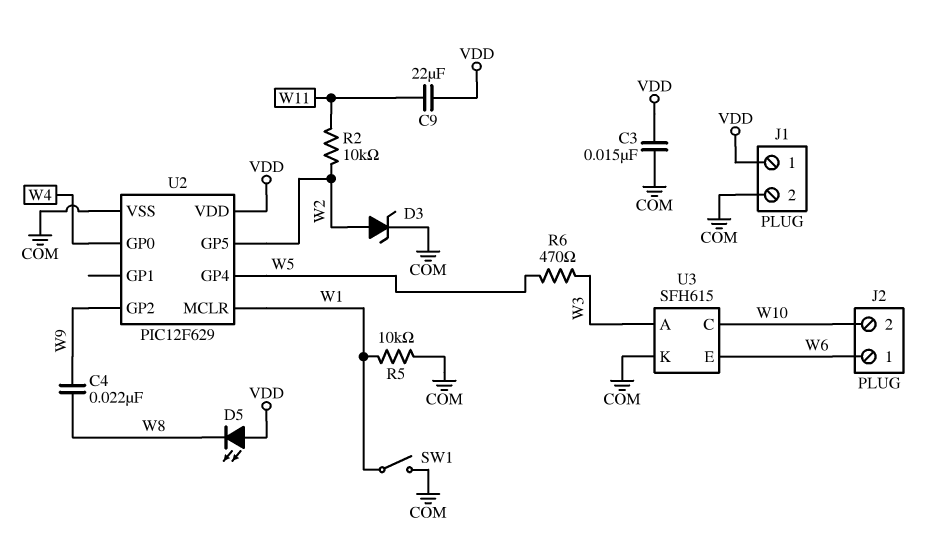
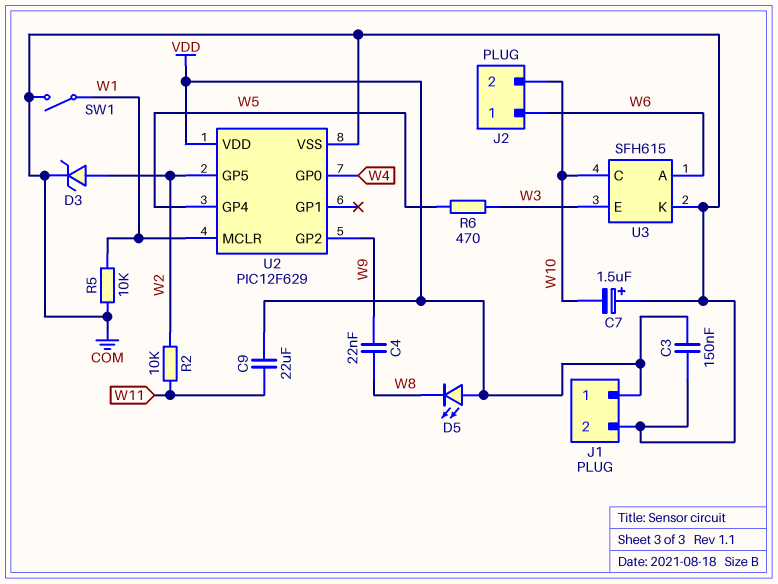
C3: 15nF (COM, VDD) -> 150nF (COM, VDD)
C7: none -> 1.5uF (plus COM, minus W10)
U3 pin A: W3 -> W6
U3 pin E: W6 -> W3

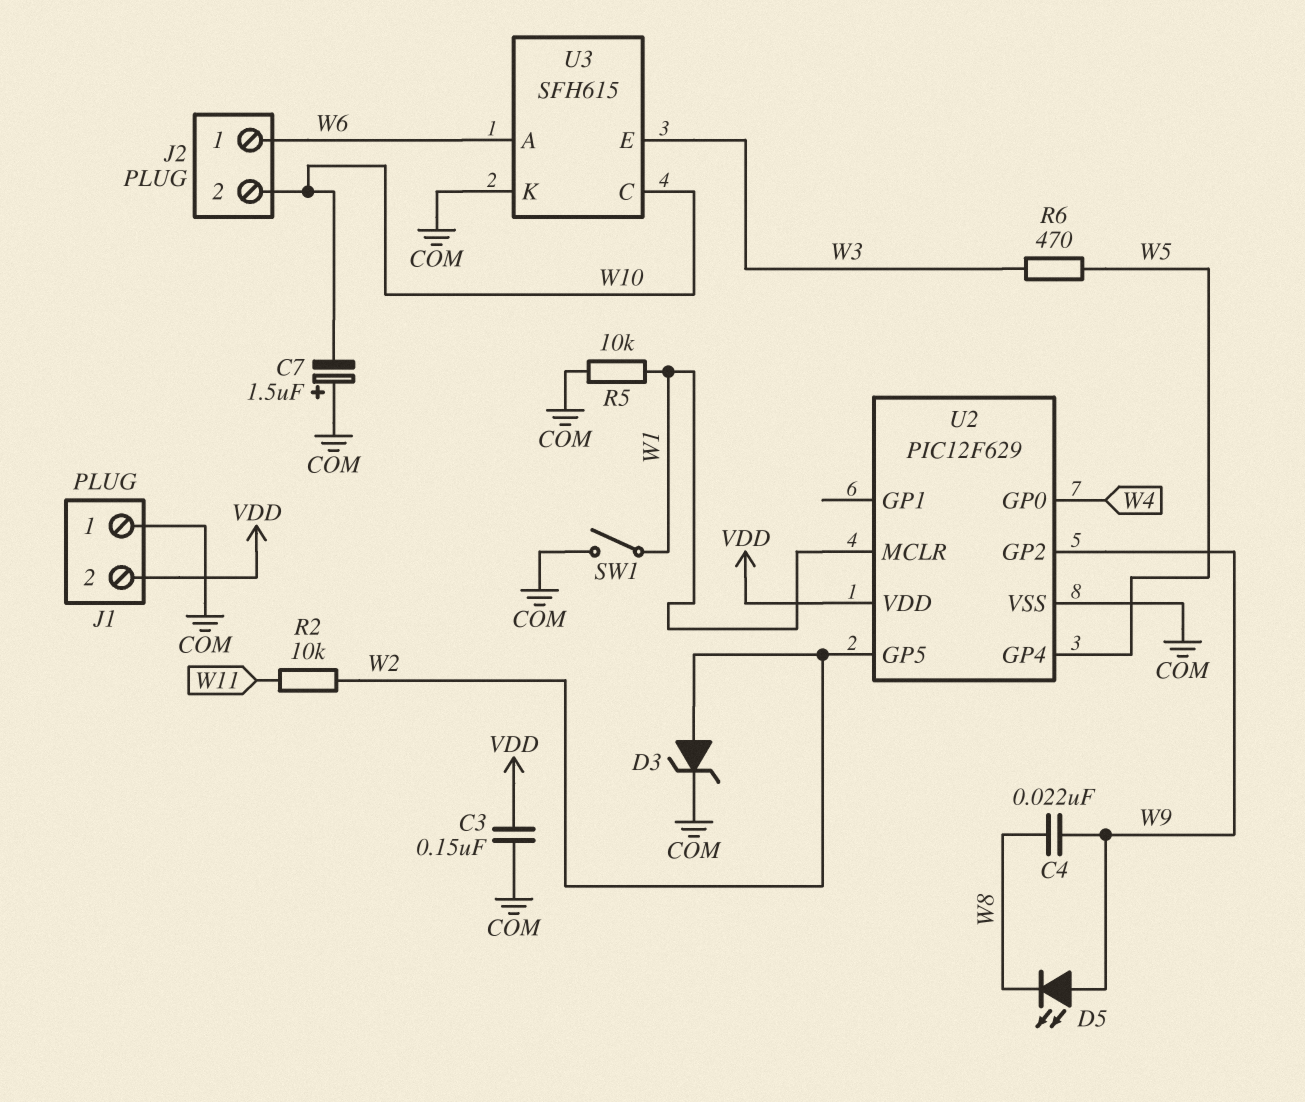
C9: 22uF (VDD, W11) -> none
D5: LED (A VDD, K W8) -> LED (A W9, K W8)
J1 pin 1: VDD -> COM
J1 pin 2: COM -> VDD

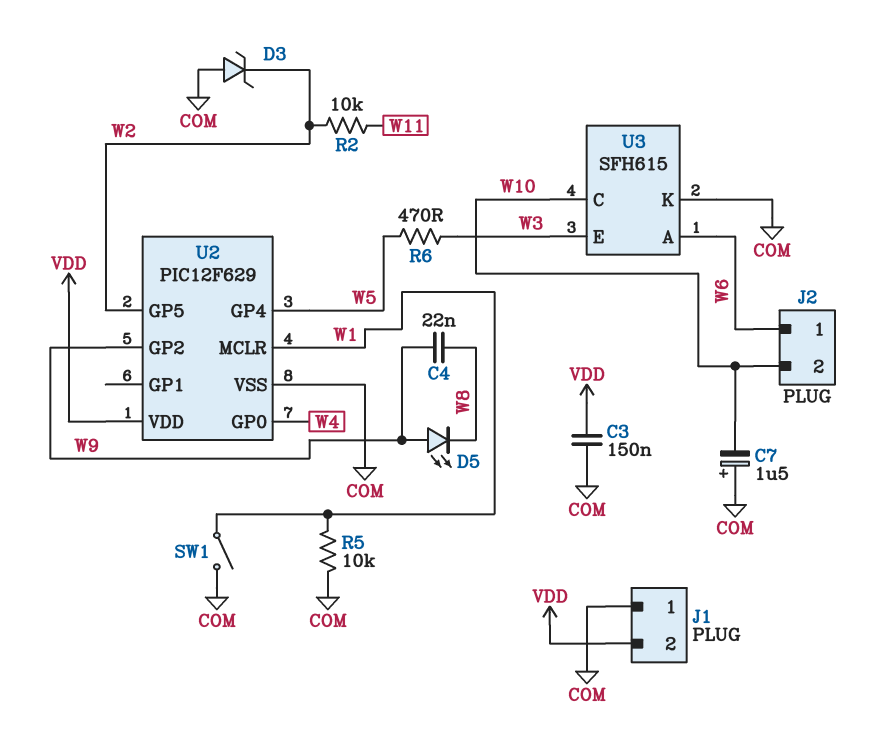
D3: zener (A W2, K COM) -> zener (A COM, K W2)

